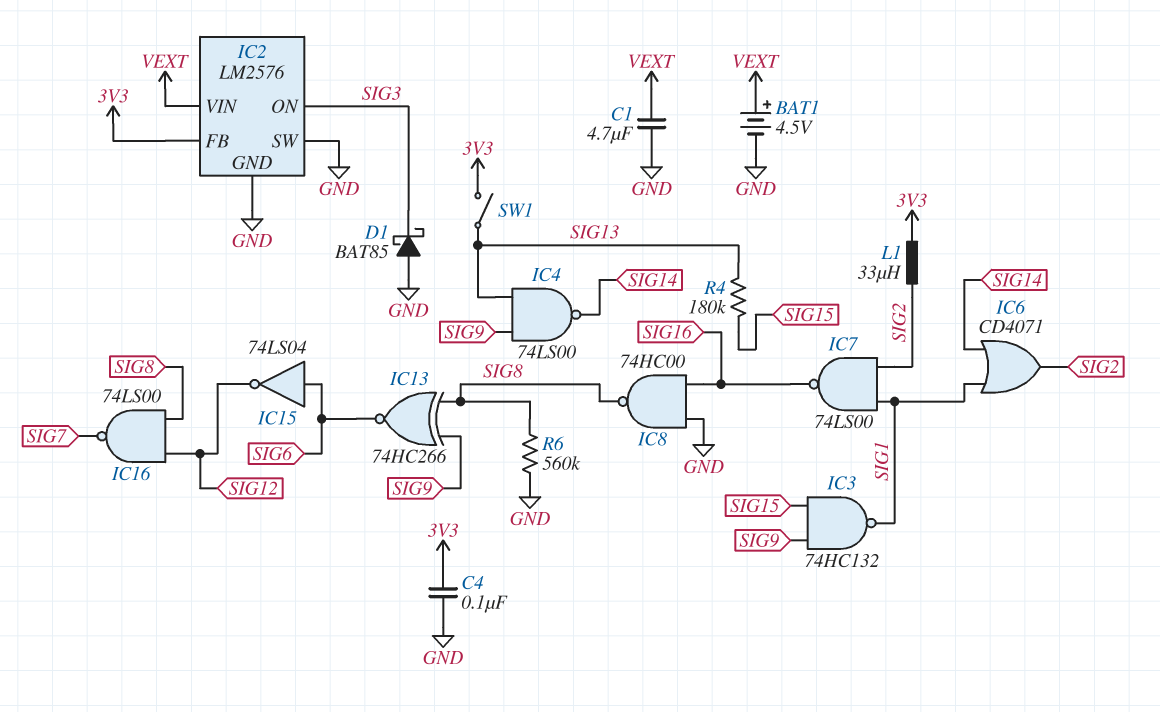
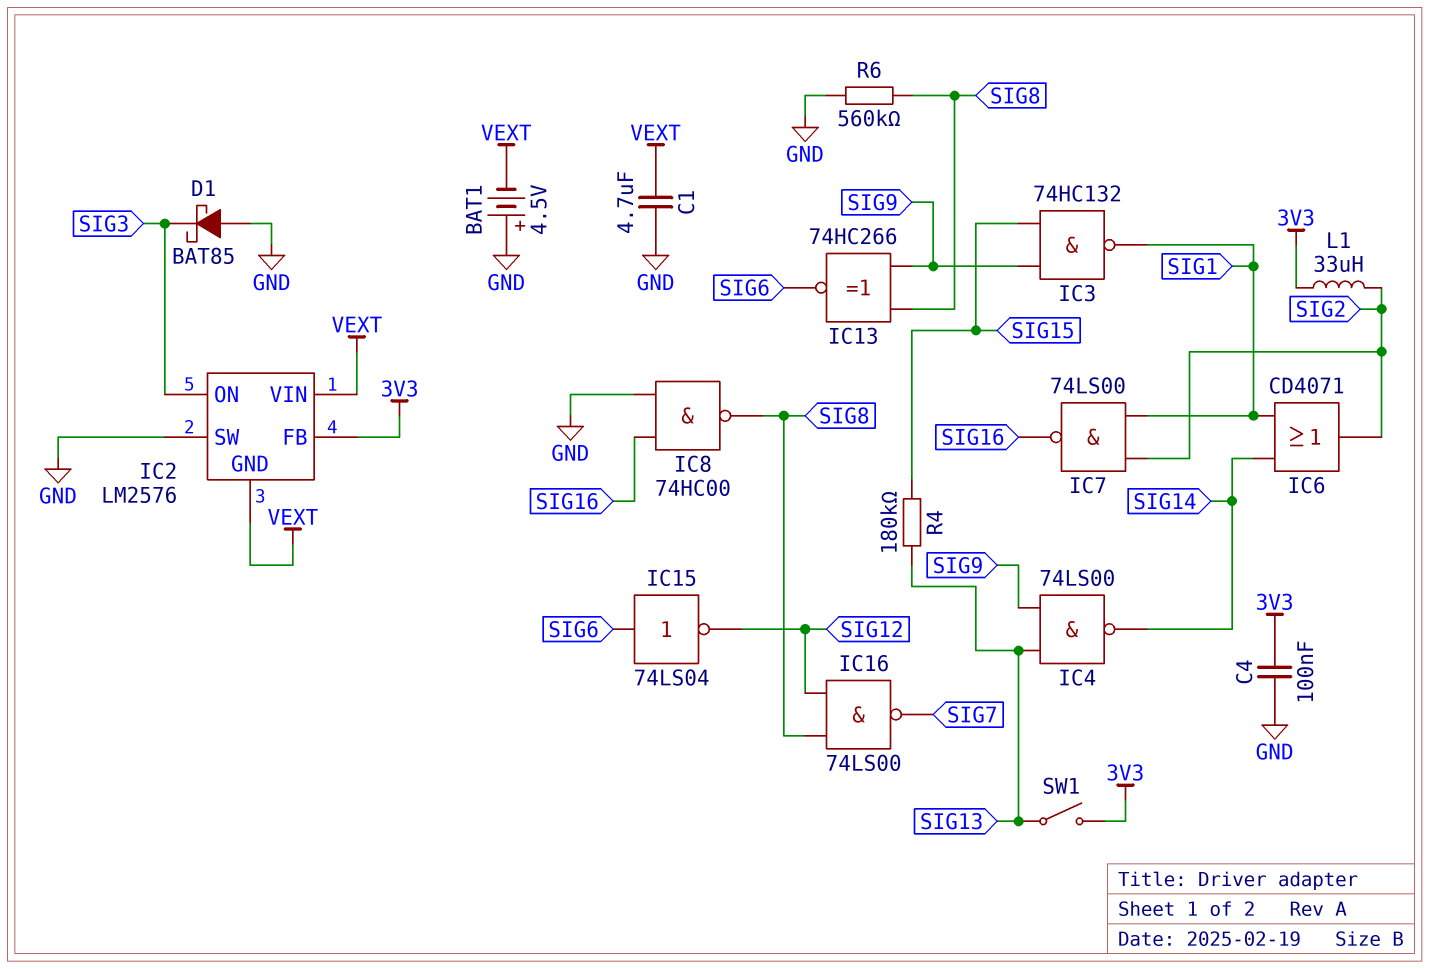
BAT1: 4.5V (plus VEXT, minus GND) -> 4.5V (plus GND, minus VEXT)
IC2 pin GND: GND -> VEXT

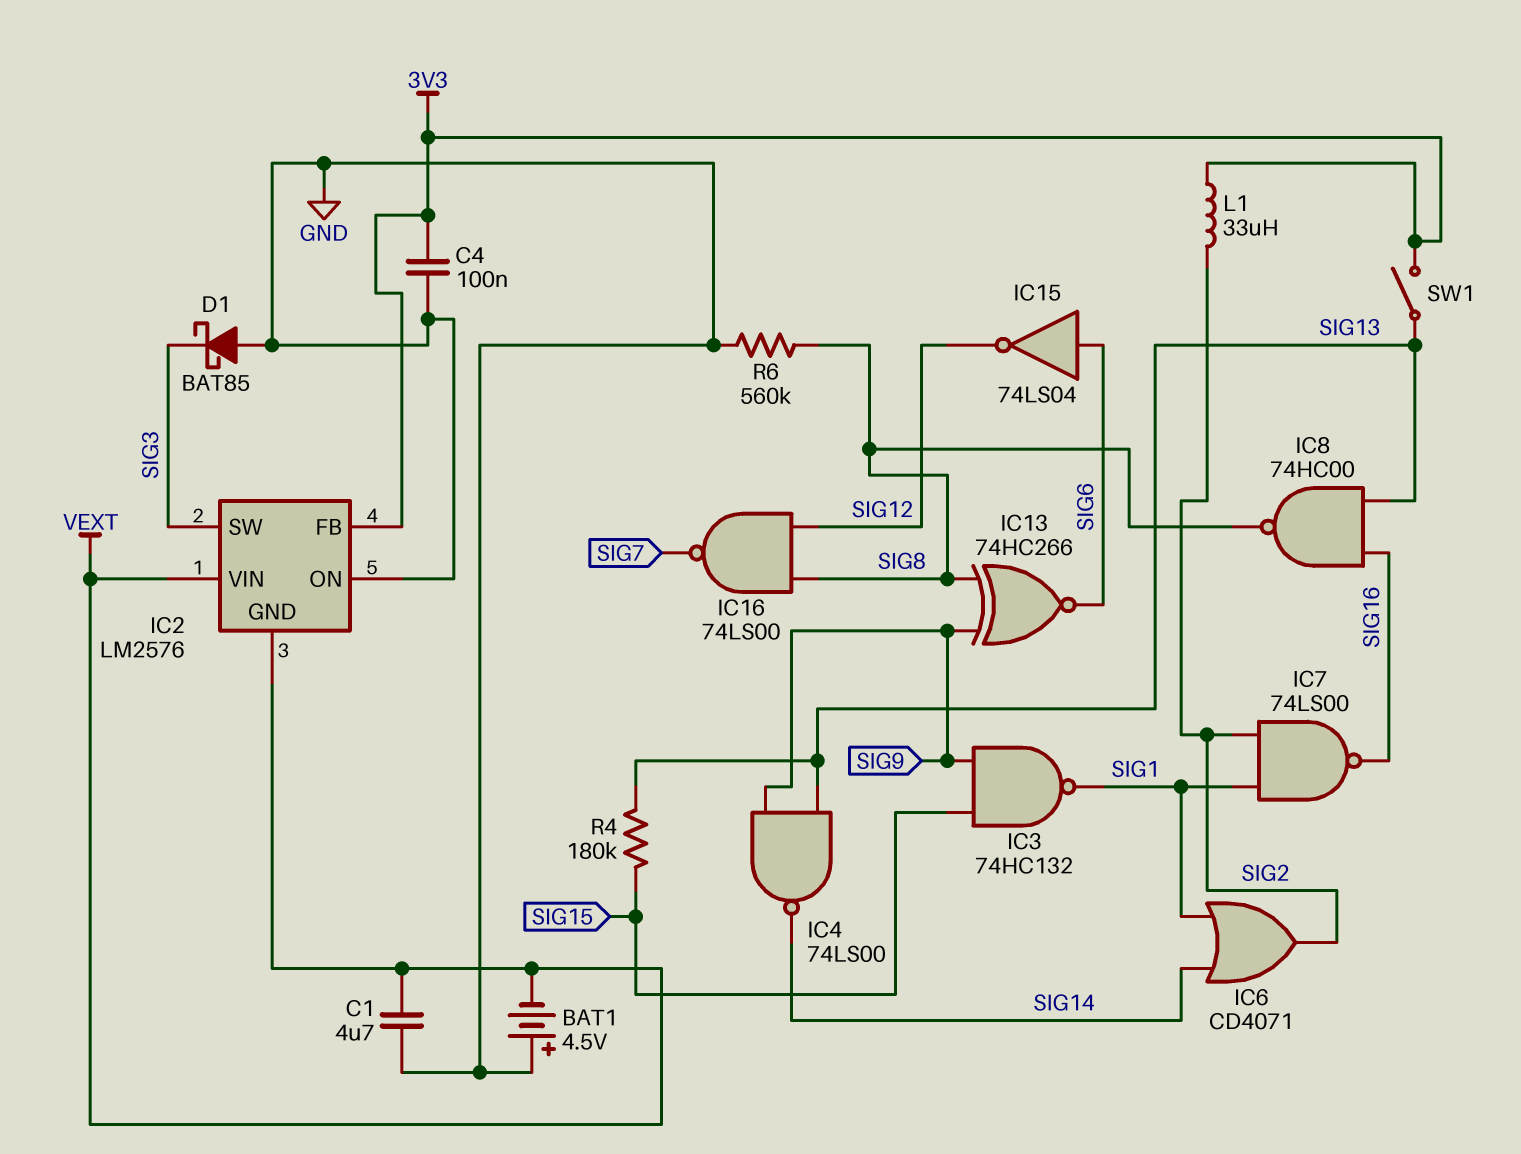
IC2 pin ON: SIG3 -> GND
IC2 pin SW: GND -> SIG3
IC8: NAND 74HC00 (in GND, in SIG16, out SIG8) -> NAND 74HC00 (in SIG13, in SIG16, out SIG8)

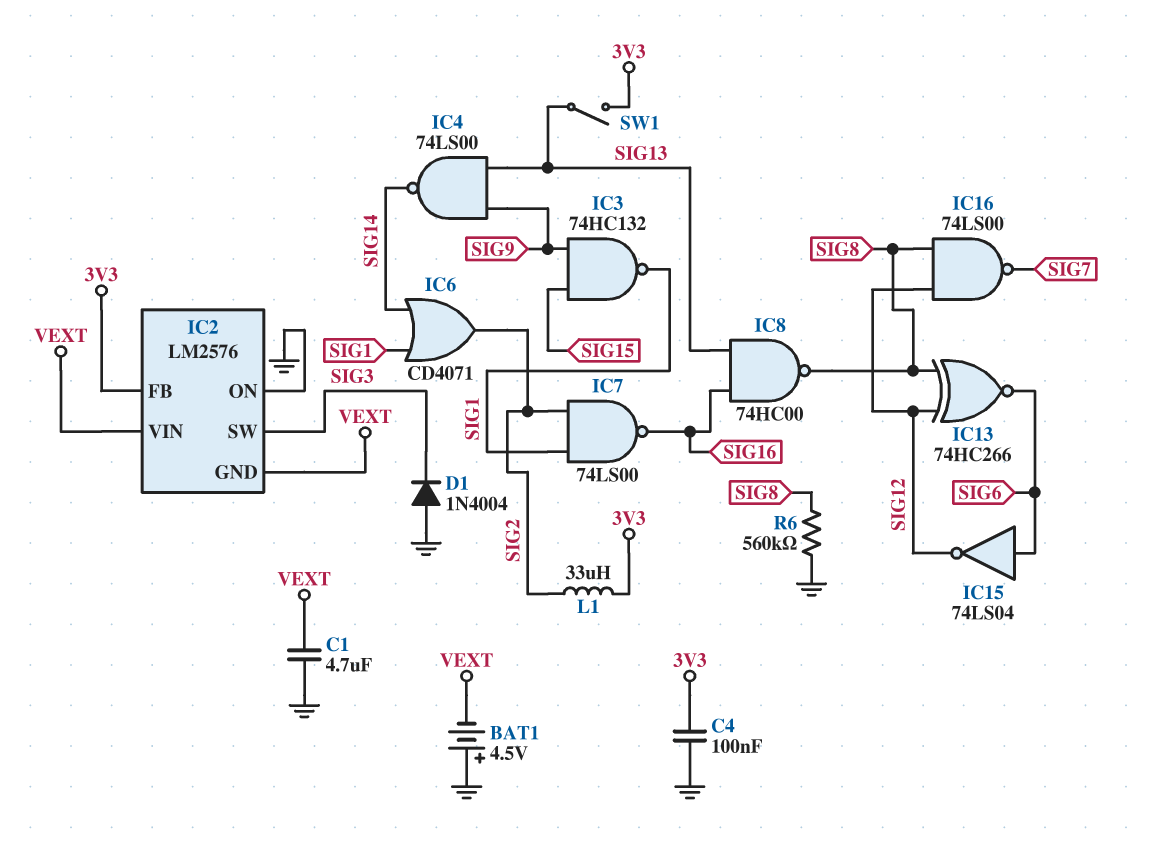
D1: schottky BAT85 (A GND, K SIG3) -> diode 1N4004 (A GND, K SIG3)
IC13: XNOR 74HC266 (in SIG8, in SIG9, out SIG6) -> XNOR 74HC266 (in SIG8, in SIG12, out SIG6)
R4: 180k (SIG13, SIG15) -> none

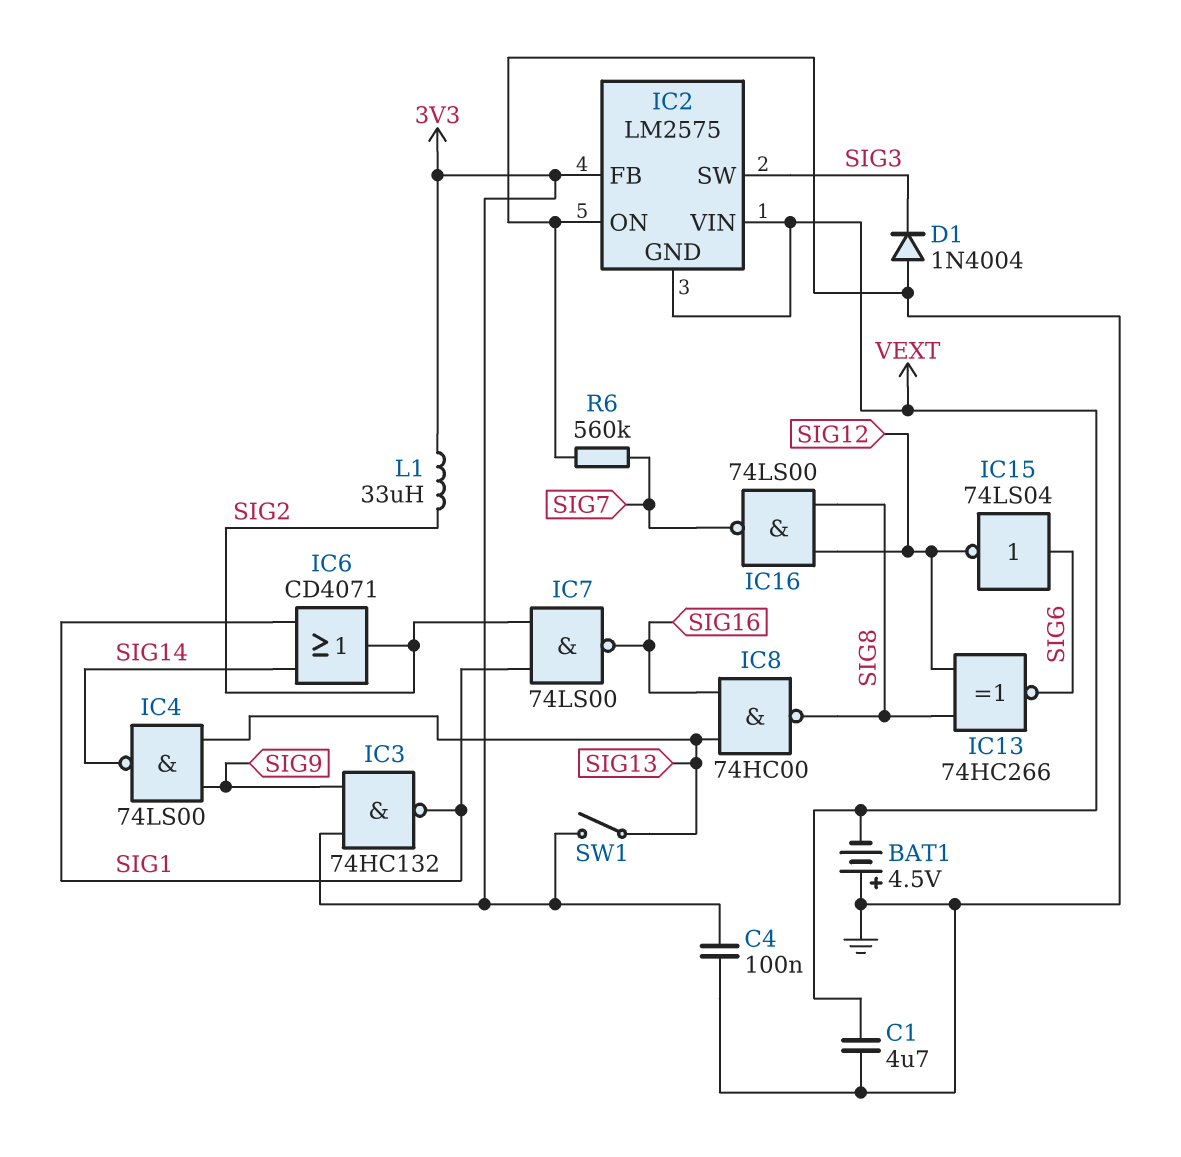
IC2: LM2576 -> LM2575
IC3: NAND 74HC132 (in SIG9, in SIG15, out SIG1) -> NAND 74HC132 (in 3V3, in SIG9, out SIG1)
R6: 560k (GND, SIG8) -> 560k (GND, SIG7)

